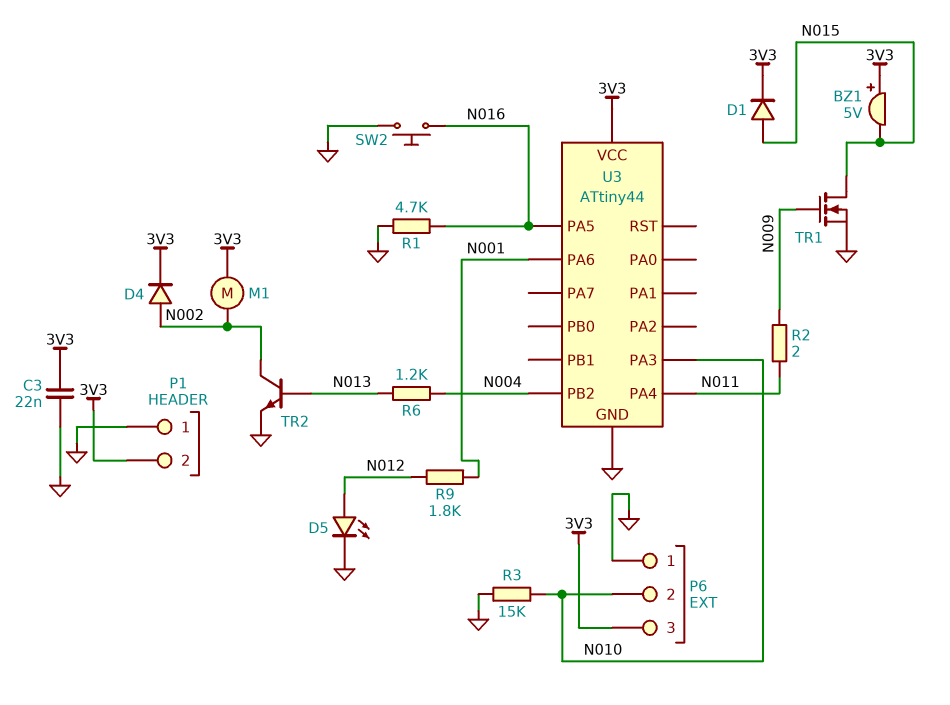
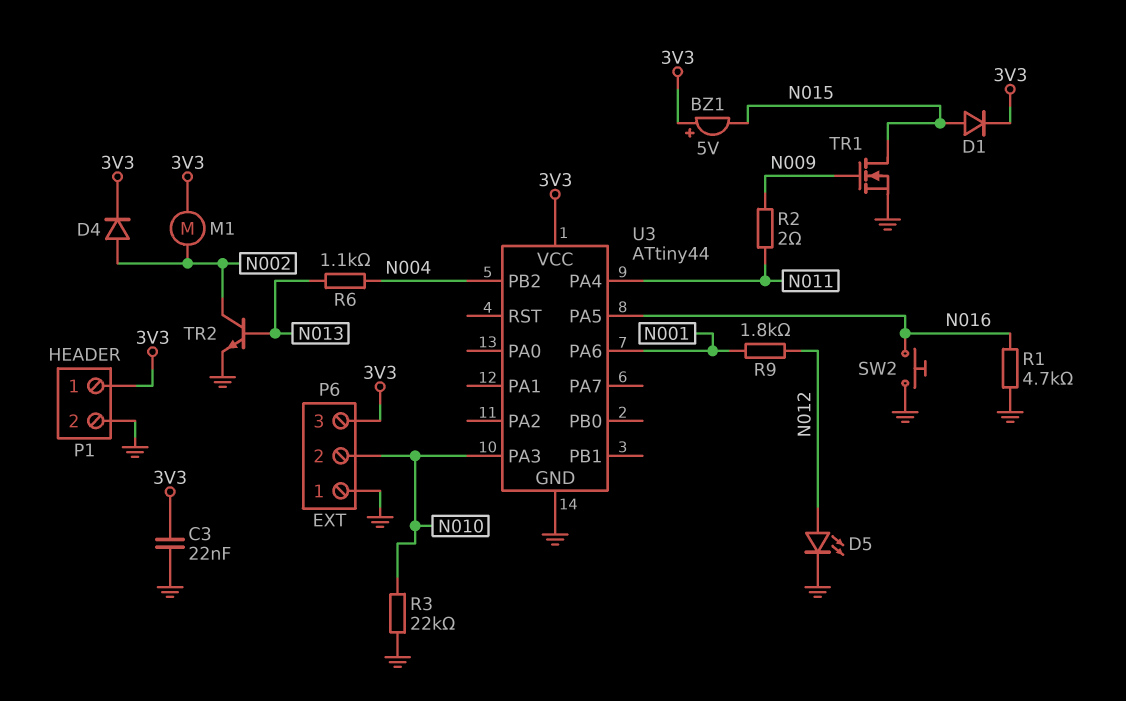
P1 pin 1: GND -> 3V3
P1 pin 2: 3V3 -> GND
R3: 15k (GND, N010) -> 22k (GND, N010)
R6: 1.2k (N004, N013) -> 1.1k (N004, N013)

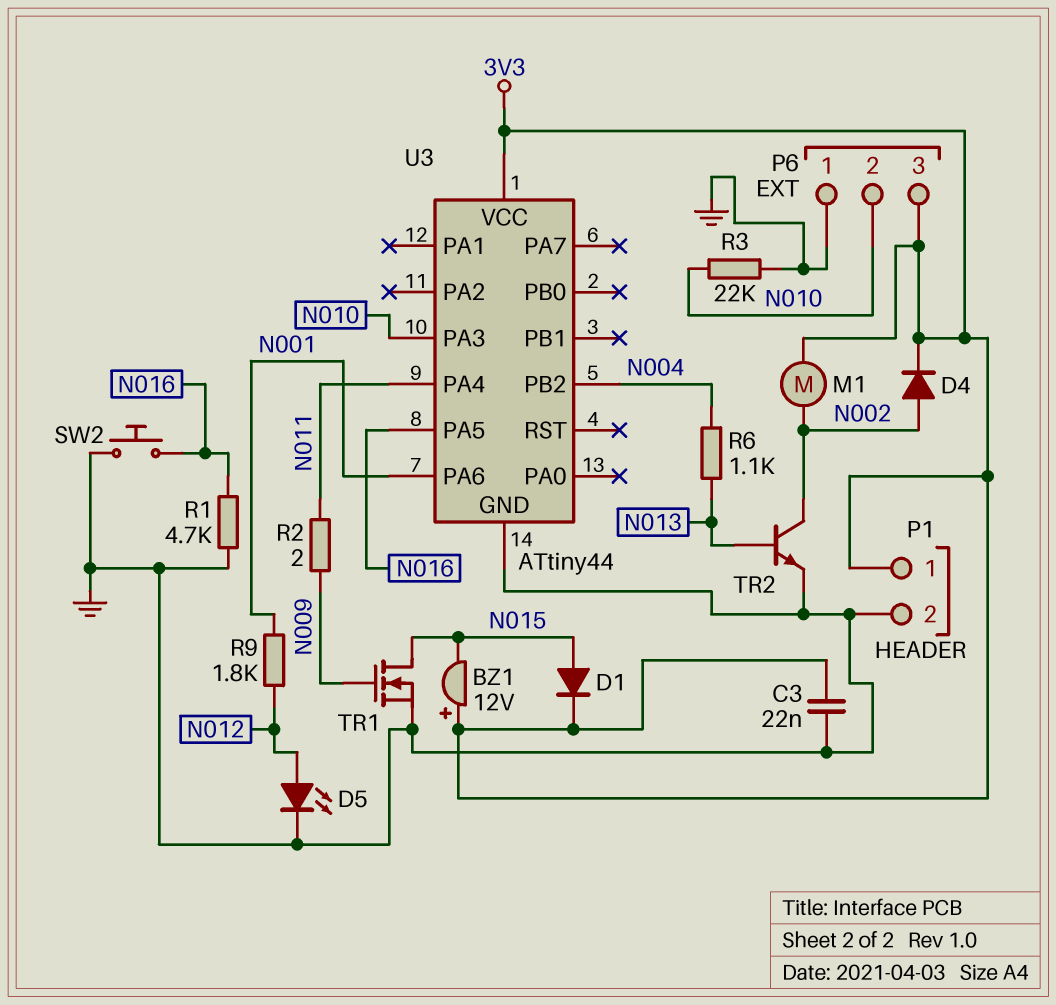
BZ1: buzzer 5V (plus 3V3, minus N015) -> buzzer 12V (plus 3V3, minus N015)

